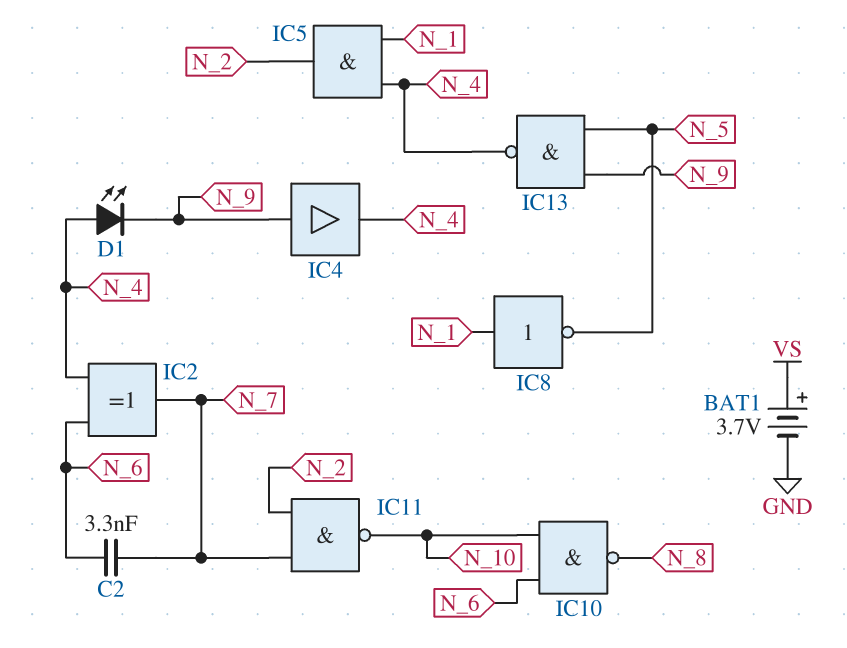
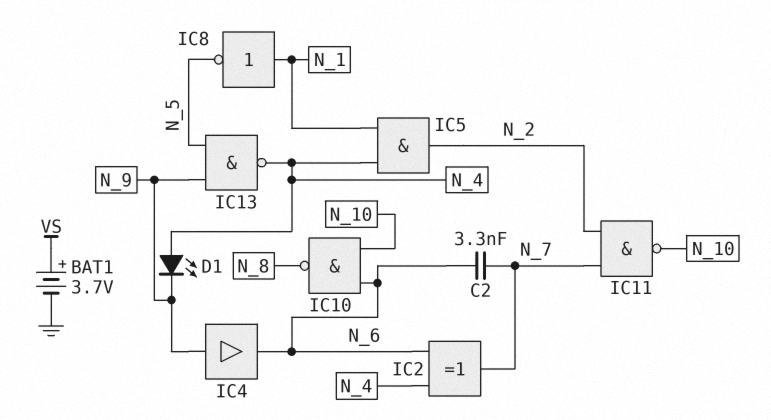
IC4: buffer (in N_9, out N_4) -> buffer (in N_9, out N_6)

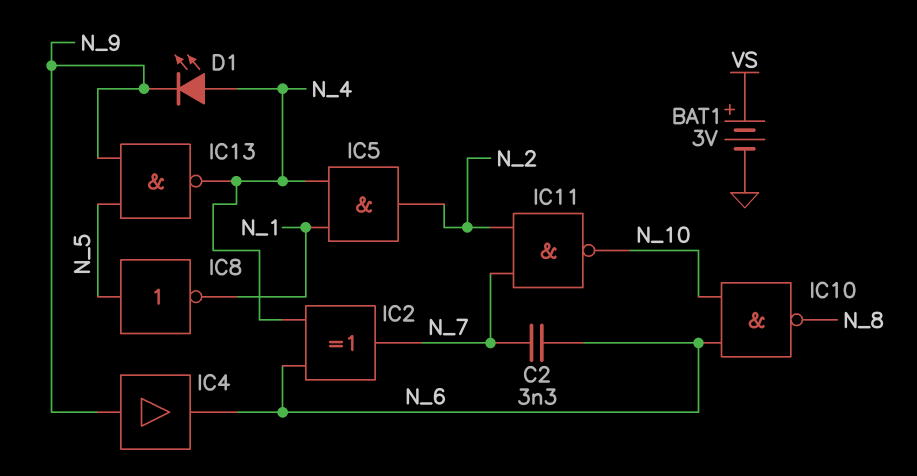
BAT1: 3.7V (plus VS, minus GND) -> 3V (plus VS, minus GND)
IC8: NOT (in N_1, out N_5) -> NOT (in N_5, out N_1)

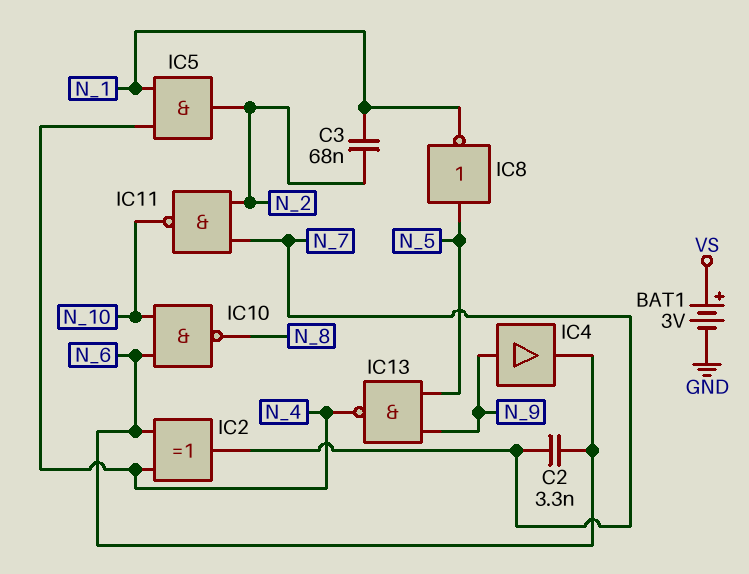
C3: none -> 68nF (N_1, N_2)
D1: LED (A N_4, K N_9) -> none

